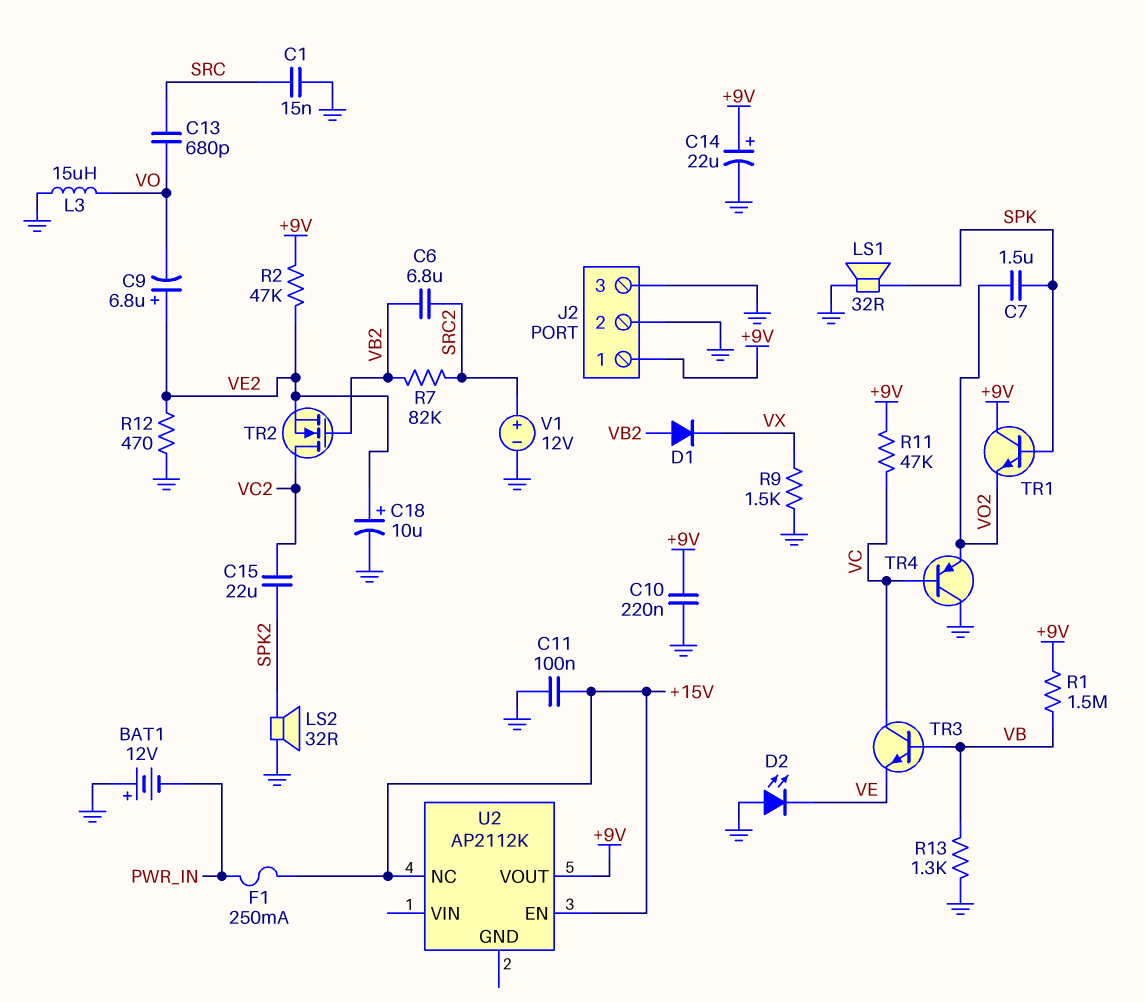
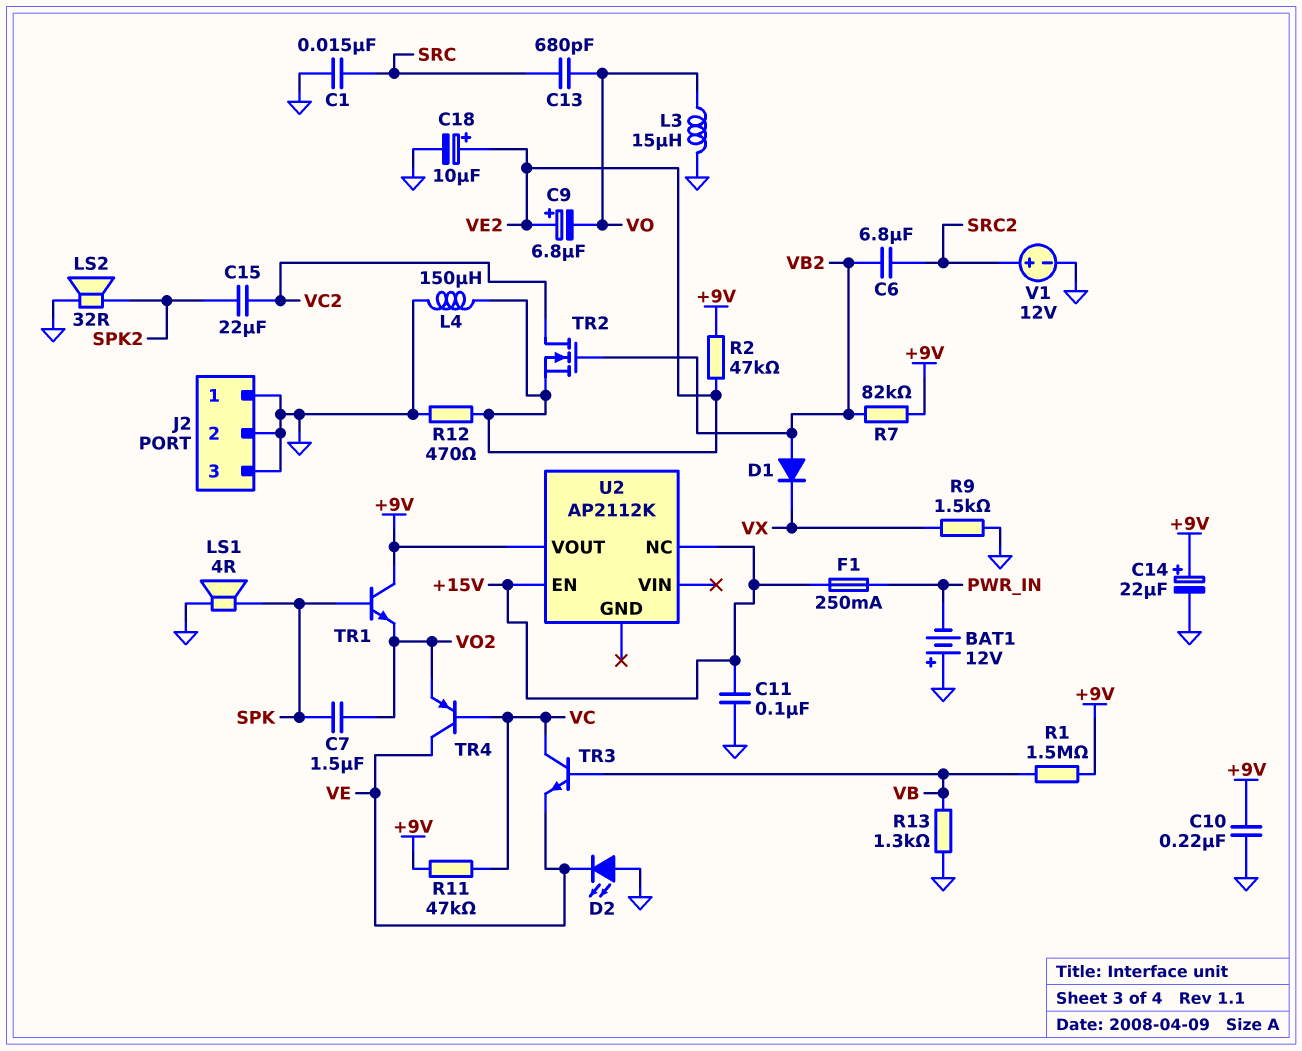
J2 pin 1: +9V -> GND
L4: none -> 150uH (GND, VE2)
LS1: speaker 32R (GND, SPK) -> speaker 4R (GND, SPK)
R7: 82k (SRC2, VB2) -> 82k (+9V, VB2)
TR4: PNP (B VC, C GND, E VO2) -> PNP (B VC, C VE, E VO2)

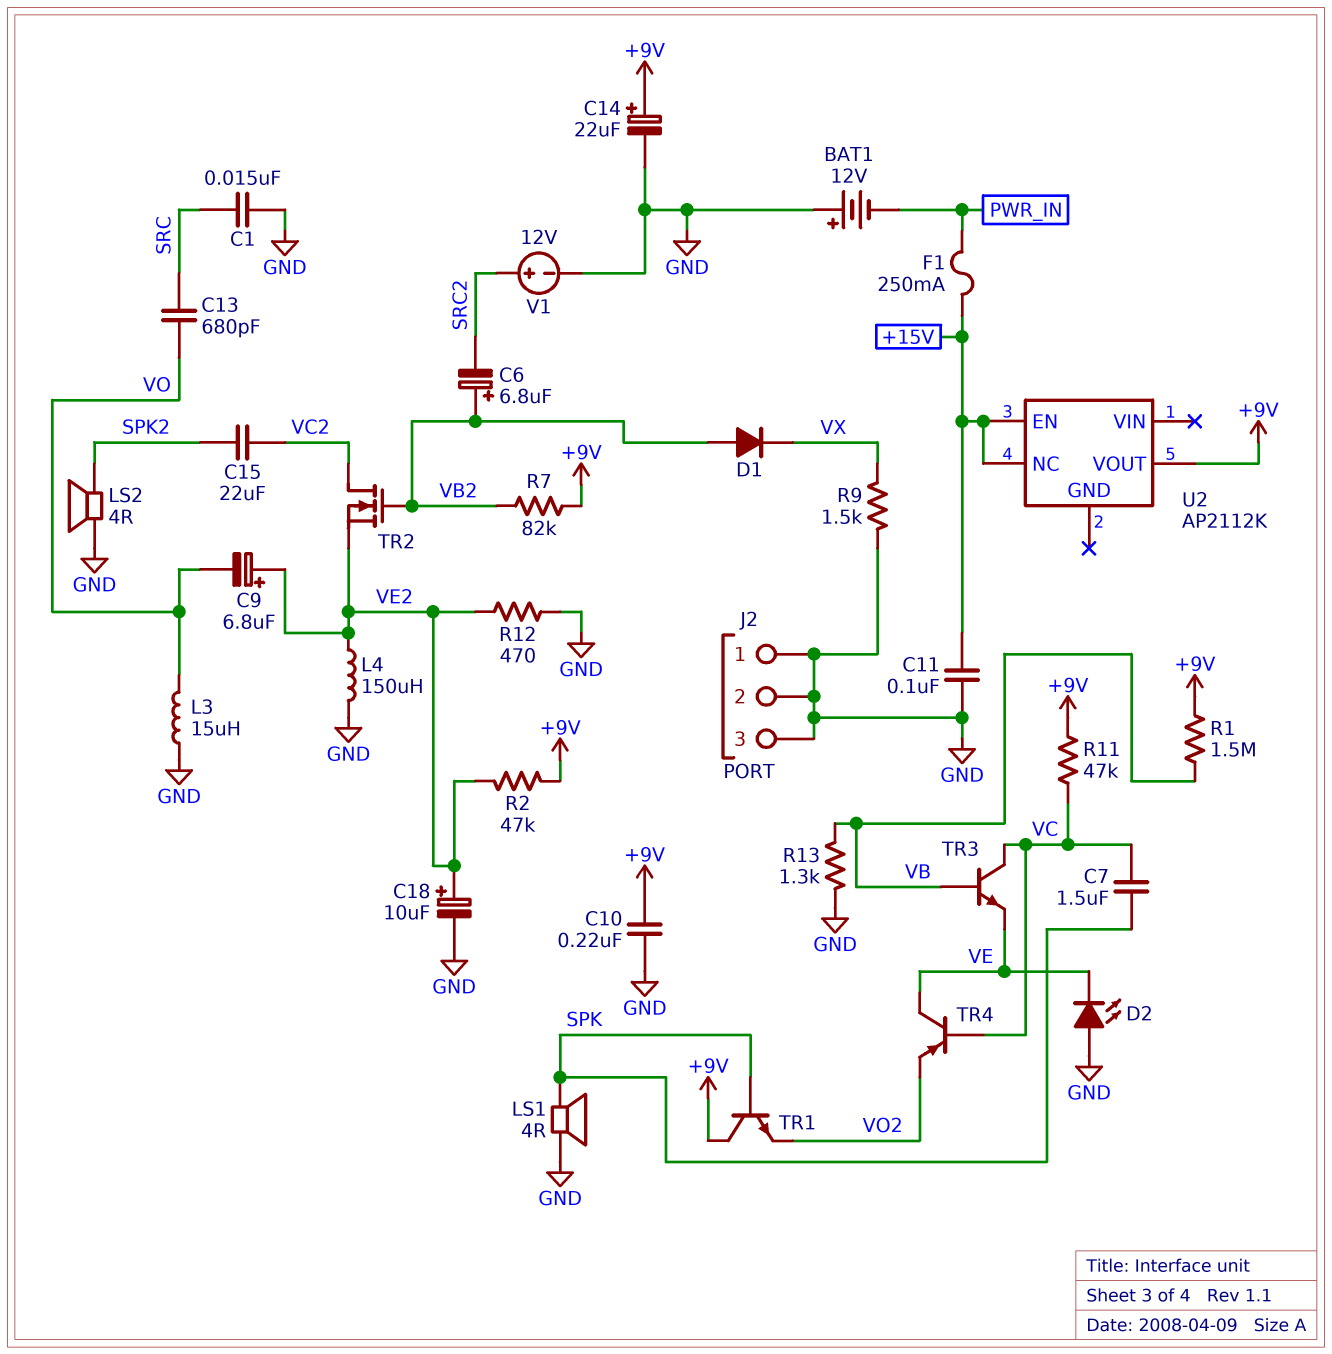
C6: 6.8uF (SRC2, VB2) -> 6.8uF (plus VB2, minus SRC2)
C7: 1.5uF (SPK, VO2) -> 1.5uF (SPK, VC)
LS2: speaker 32R (GND, SPK2) -> speaker 4R (GND, SPK2)

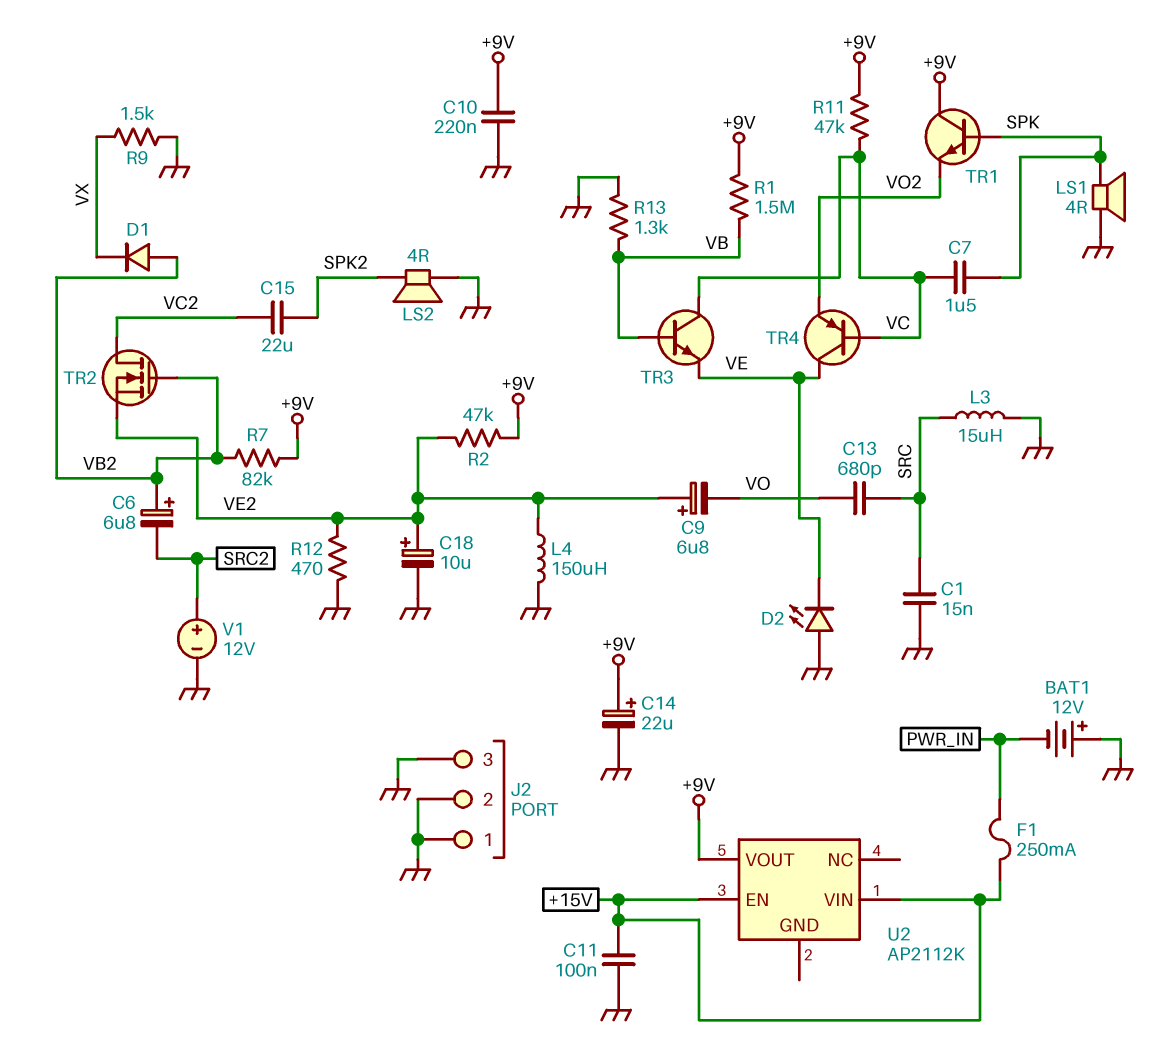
L3: 15uH (GND, VO) -> 15uH (GND, SRC)
U2 pin NC: +15V -> none
U2 pin VIN: none -> +15V

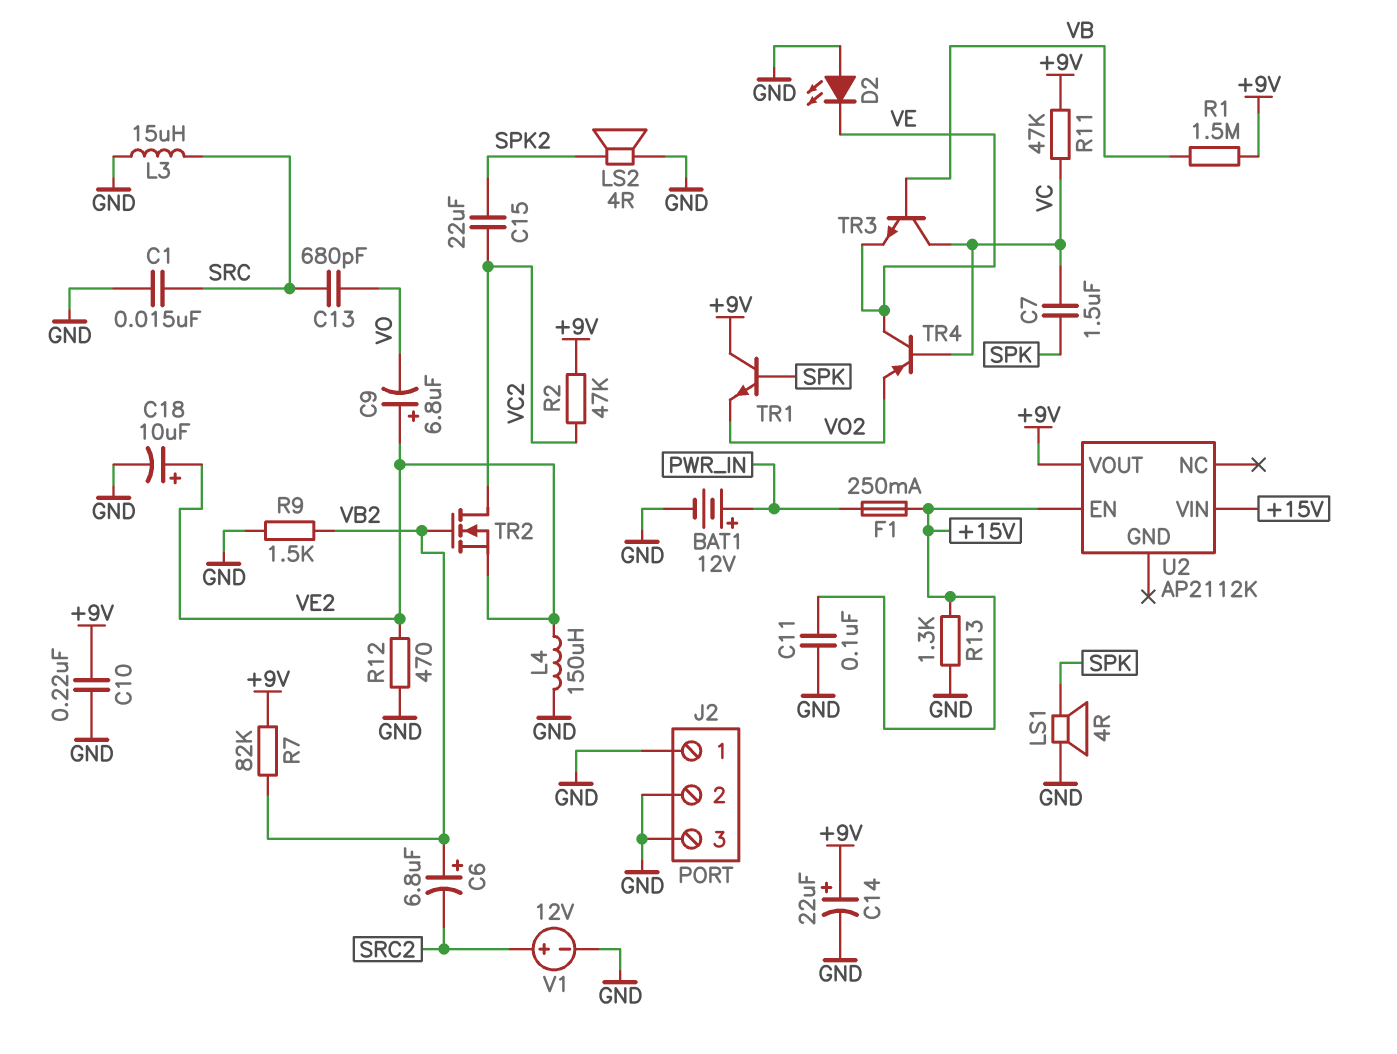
BAT1: 12V (plus GND, minus PWR_IN) -> 12V (plus PWR_IN, minus GND)
D1: diode (A VB2, K VX) -> none
R2: 47k (+9V, VE2) -> 47k (+9V, VC2)
R9: 1.5k (GND, VX) -> 1.5k (GND, VB2)
R13: 1.3k (GND, VB) -> 1.3k (+15V, GND)

